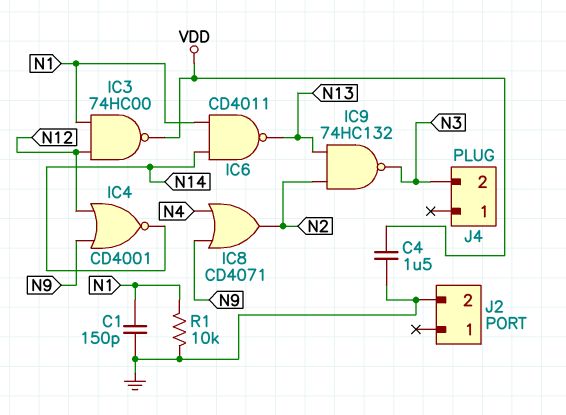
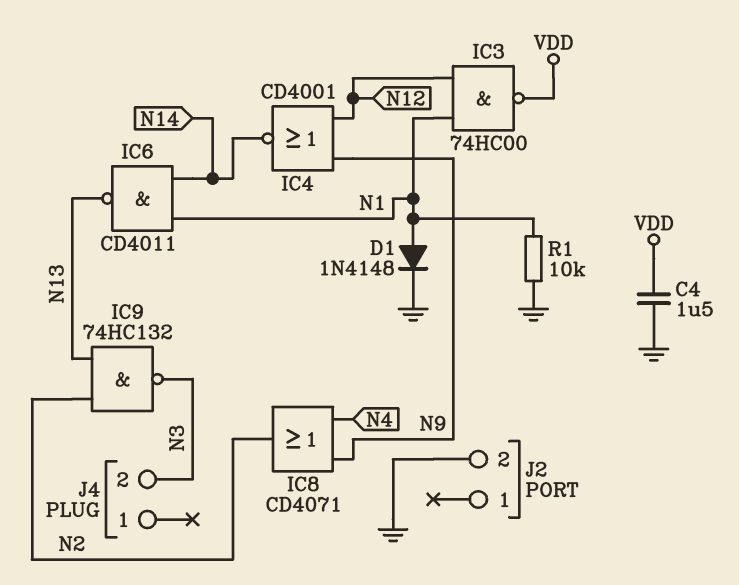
C1: 150pF (GND, N1) -> none
D1: none -> diode 1N4148 (A N1, K GND)

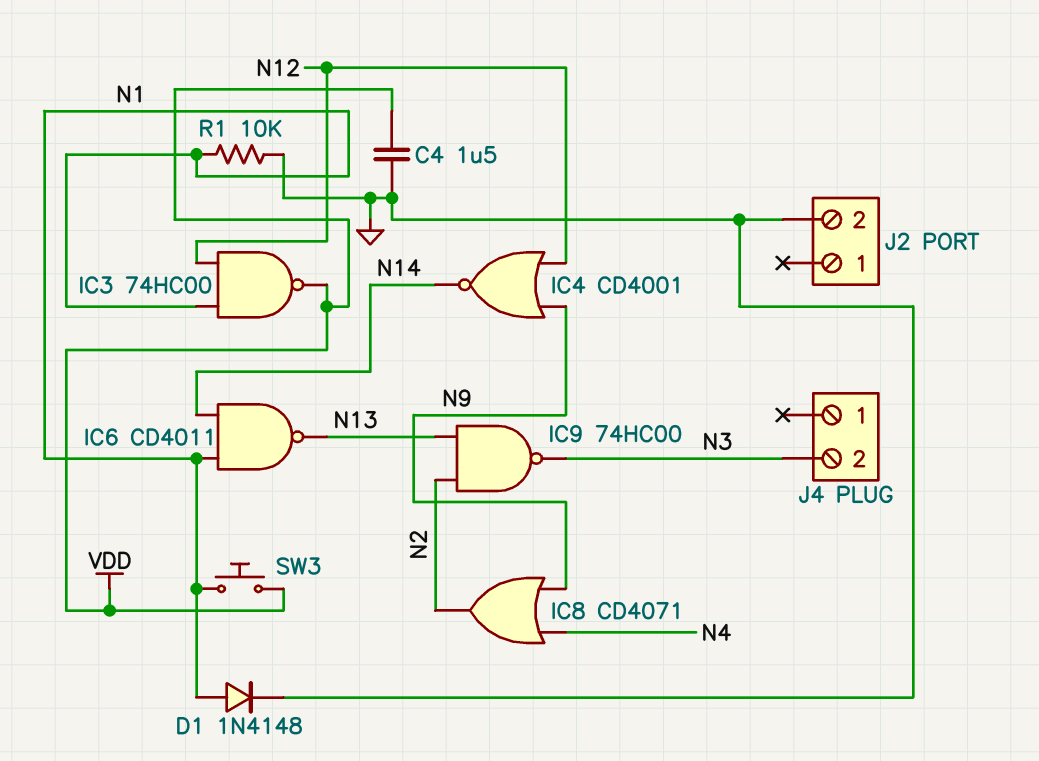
IC9: NAND 74HC132 (in N2, in N13, out N3) -> NAND 74HC00 (in N2, in N13, out N3)
SW3: none -> button (N1, VDD)

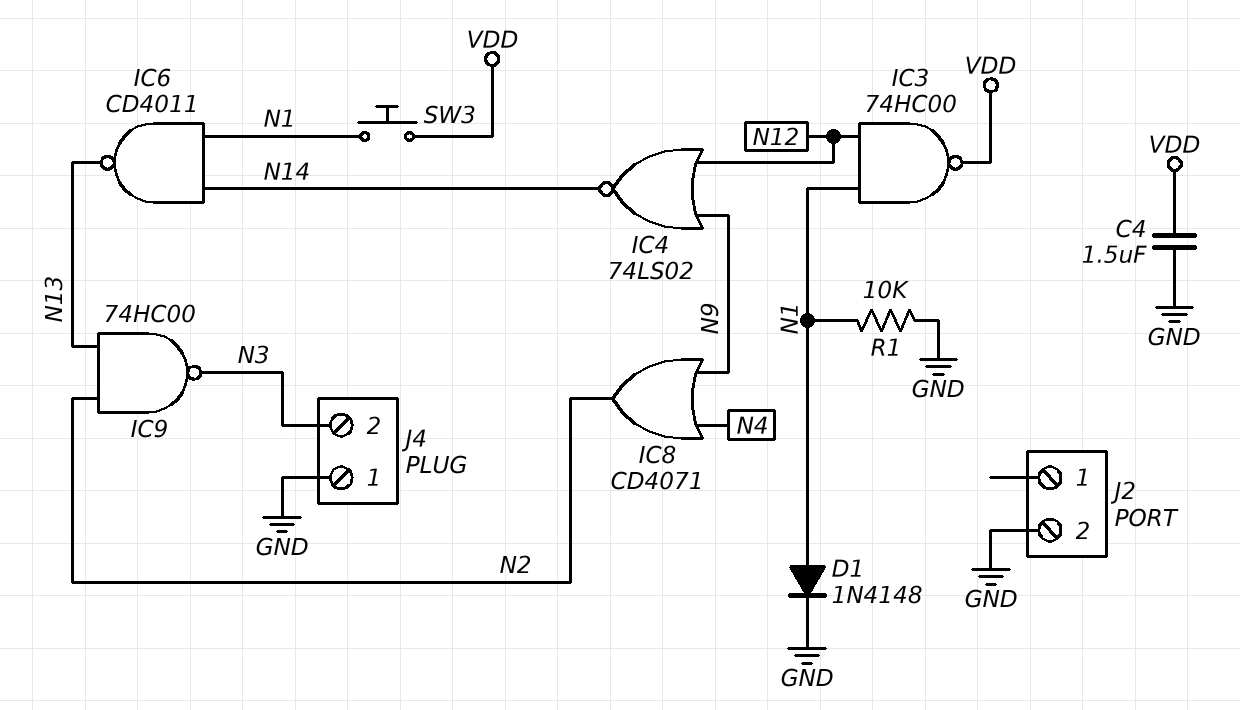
IC4: NOR CD4001 (in N9, in N12, out N14) -> NOR 74LS02 (in N9, in N12, out N14)
J4 pin 1: none -> GND

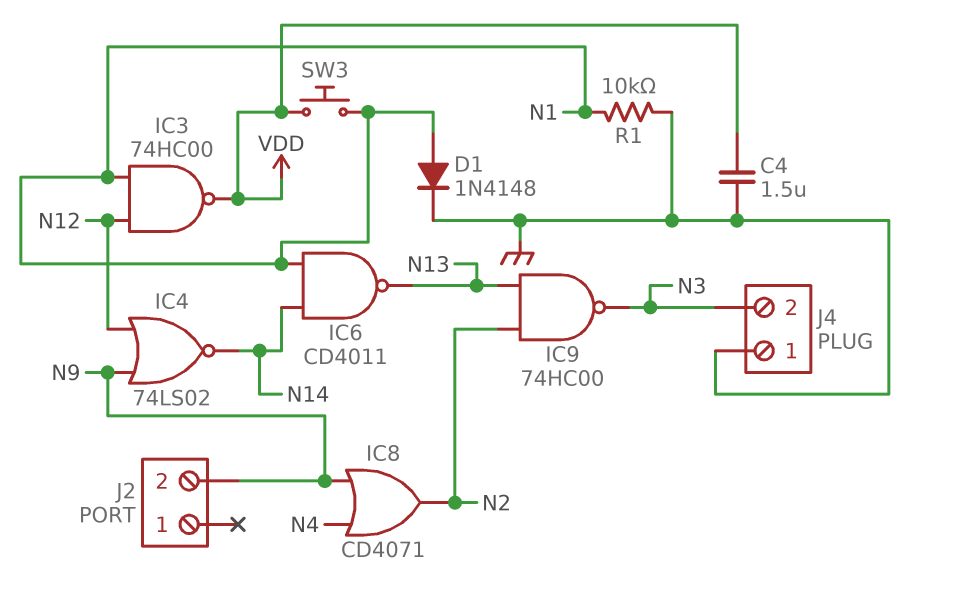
J2 pin 2: GND -> N9

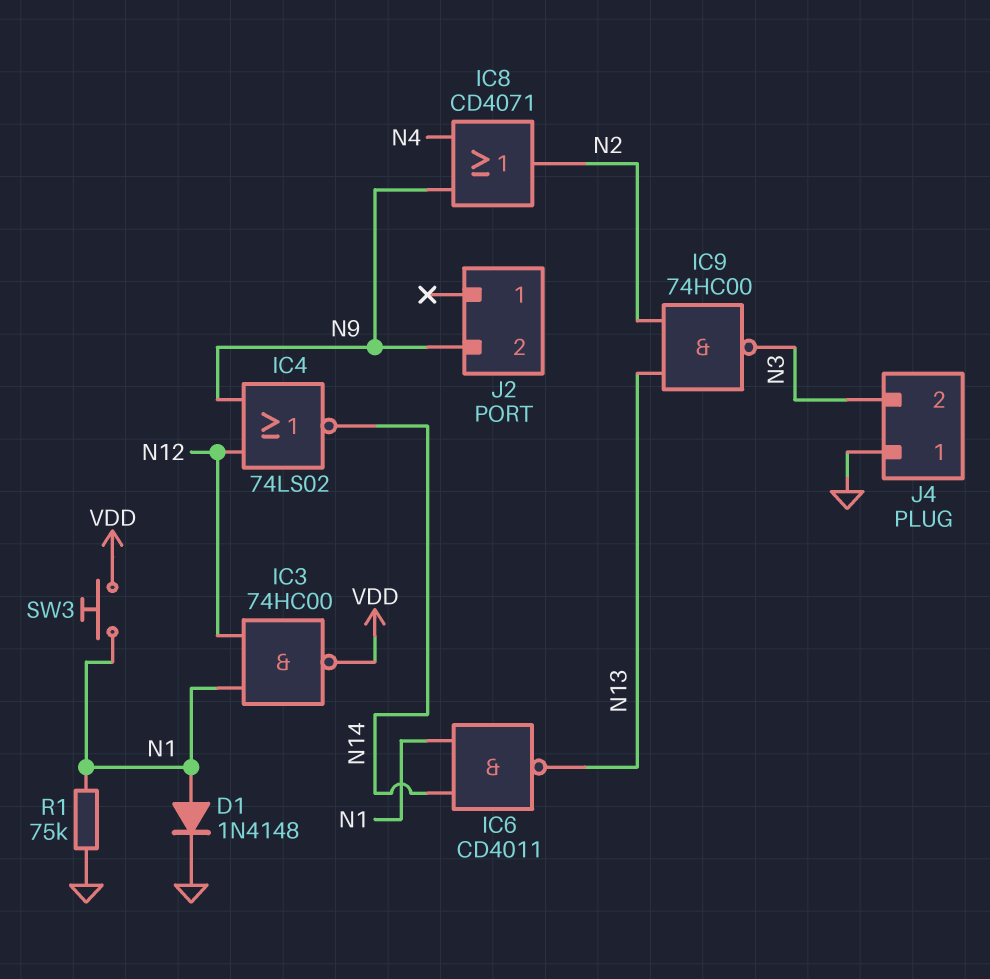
C4: 1.5uF (GND, VDD) -> none
R1: 10k (GND, N1) -> 75k (GND, N1)

